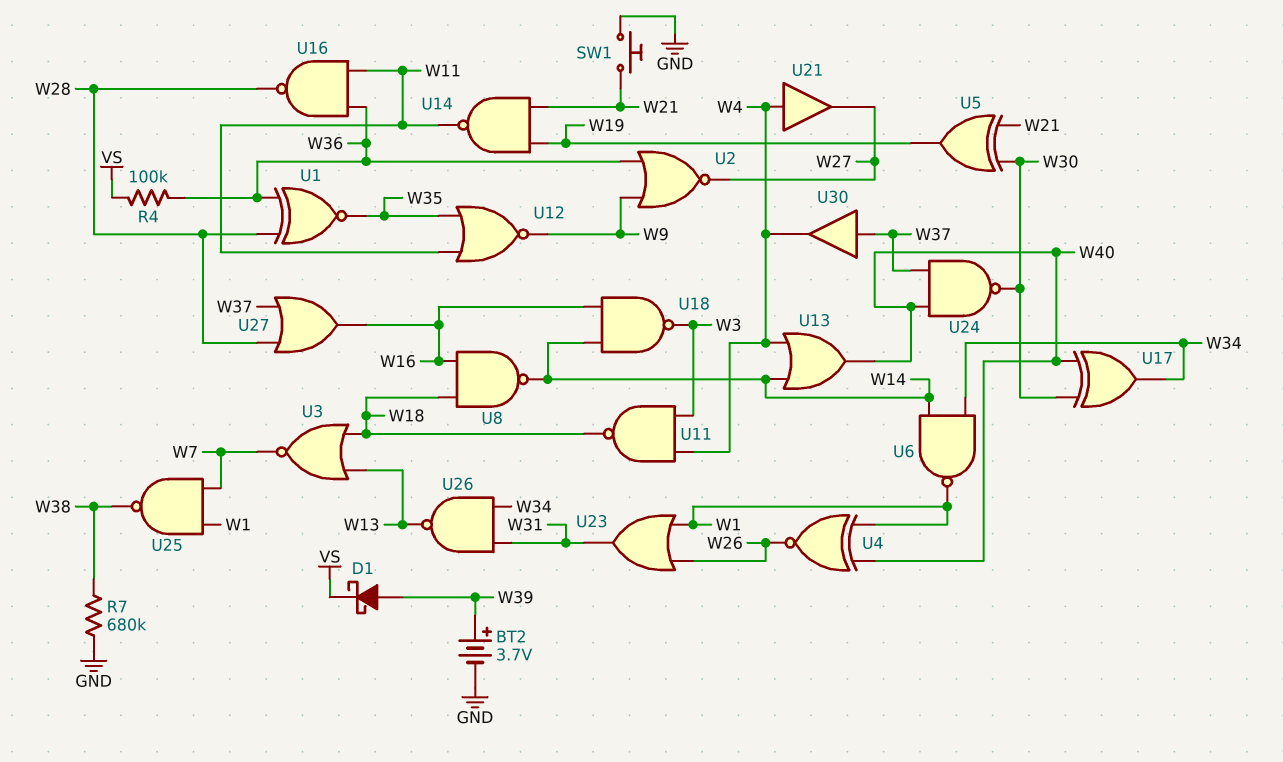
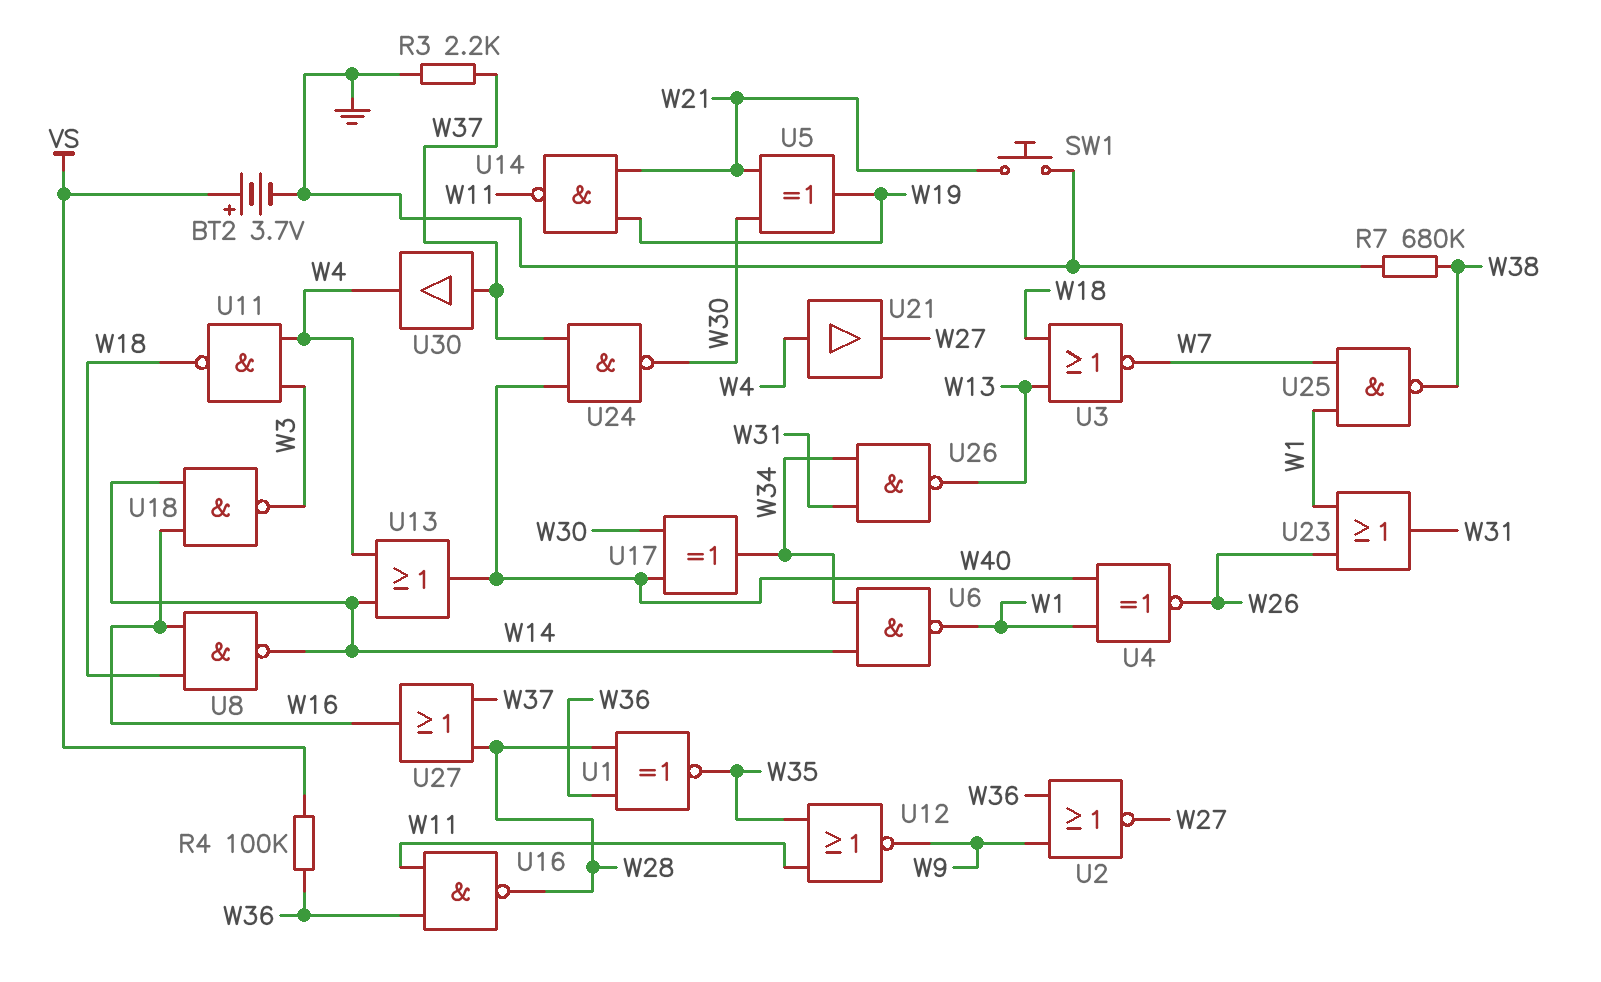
BT2: 3.7V (plus W39, minus GND) -> 3.7V (plus VS, minus GND)
D1: schottky (A W39, K VS) -> none
R3: none -> 2.2k (GND, W37)

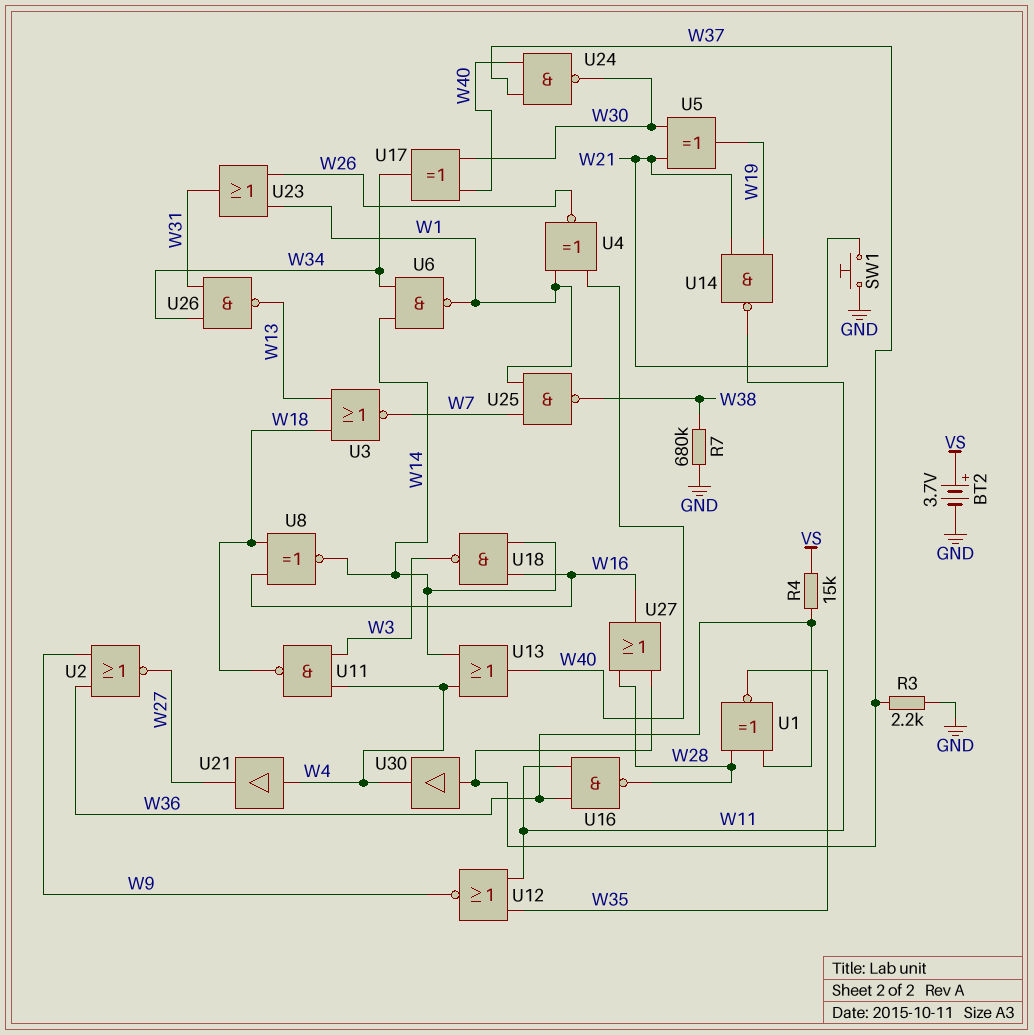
R4: 100k (VS, W36) -> 15k (VS, W36)
U8: NAND (in W16, in W18, out W14) -> XNOR (in W16, in W18, out W14)

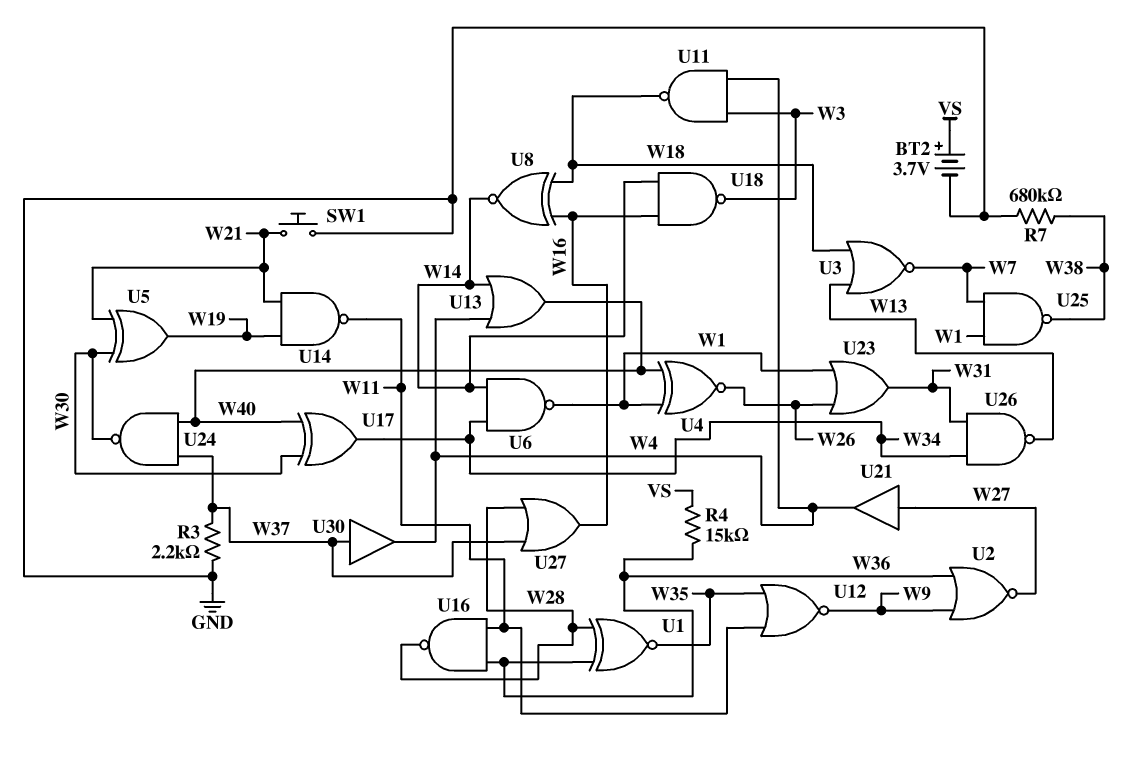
U21: buffer (in W4, out W27) -> buffer (in W27, out W4)

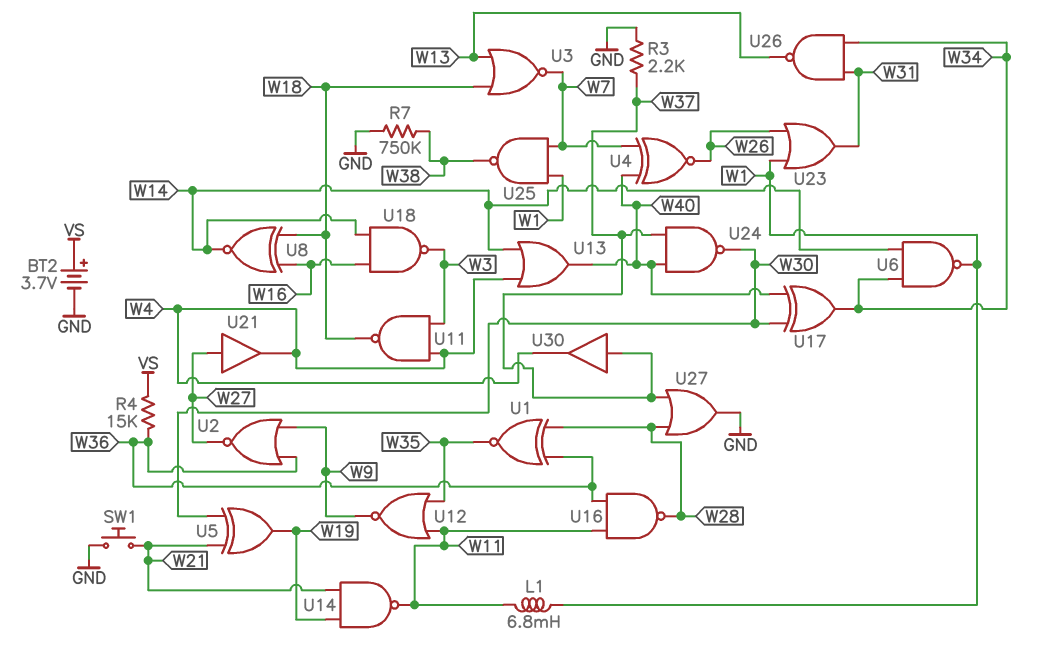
L1: none -> 6.8mH (W1, W11)
R7: 680k (GND, W38) -> 750k (GND, W38)
U4: XNOR (in W1, in W40, out W26) -> XNOR (in W7, in W40, out W26)
U27: OR (in W28, in W37, out W16) -> OR (in W28, in W37, out GND)

